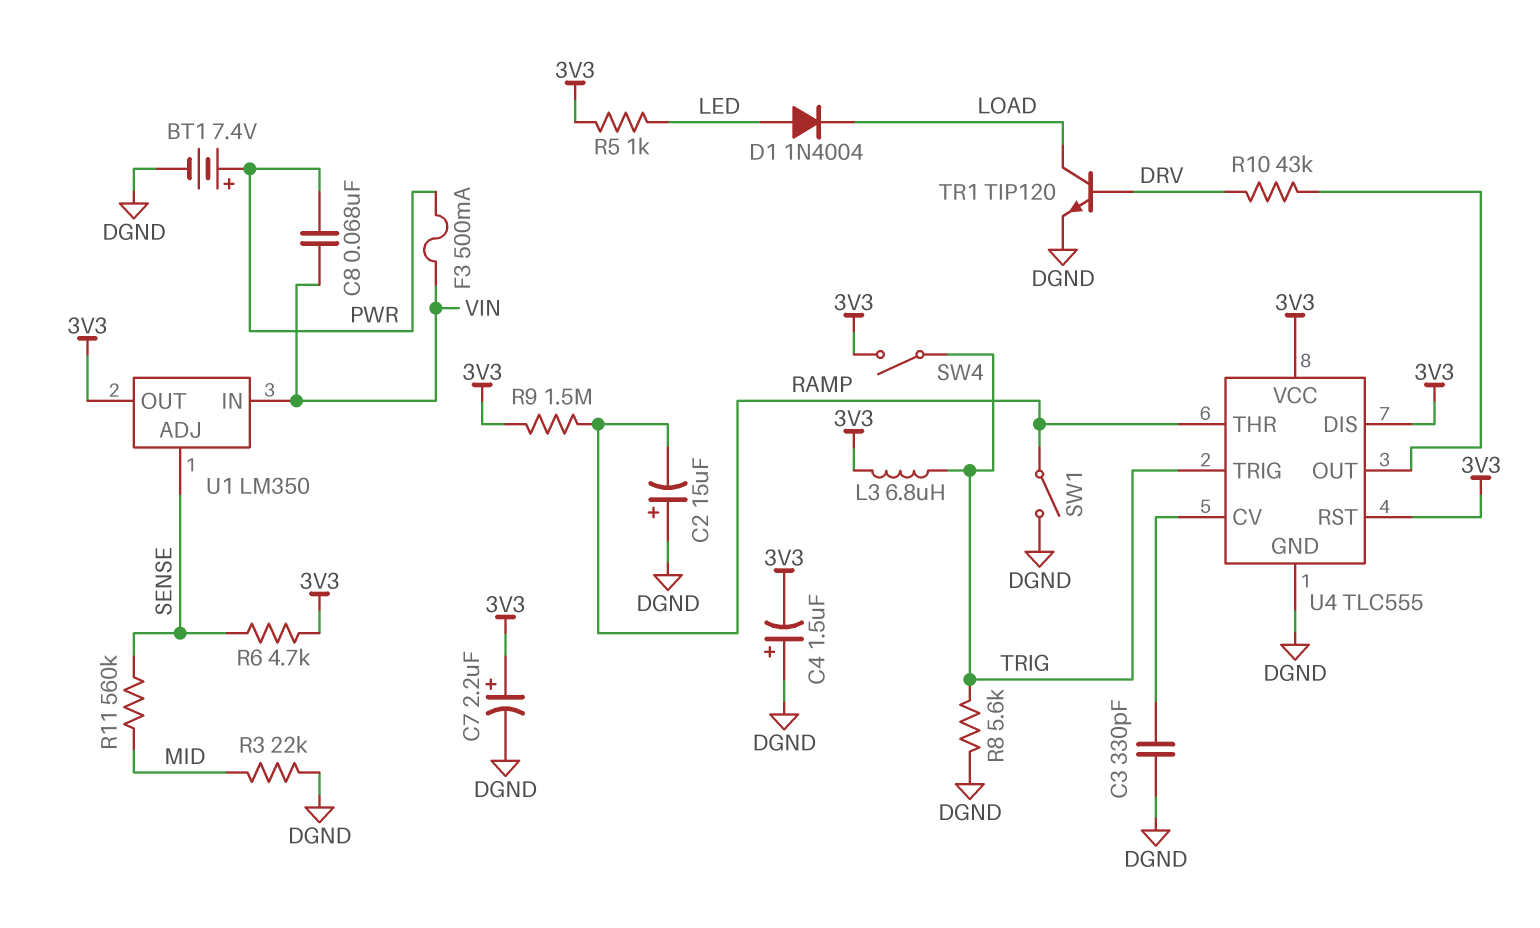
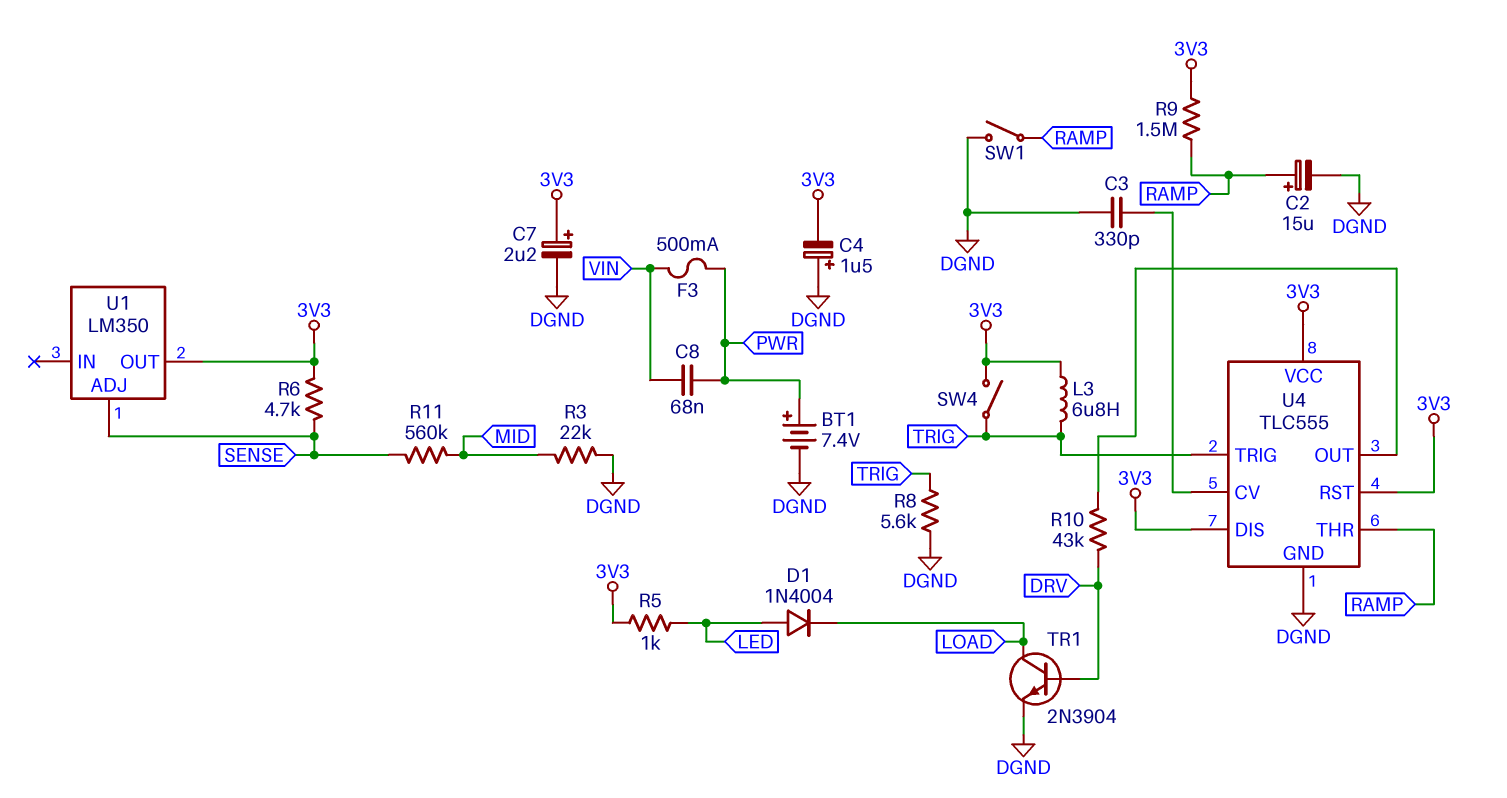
C2: 15uF (plus DGND, minus RAMP) -> 15uF (plus RAMP, minus DGND)
TR1: NPN TIP120 (B DRV, C LOAD, E DGND) -> NPN 2N3904 (B DRV, C LOAD, E DGND)
U1 pin IN: VIN -> none

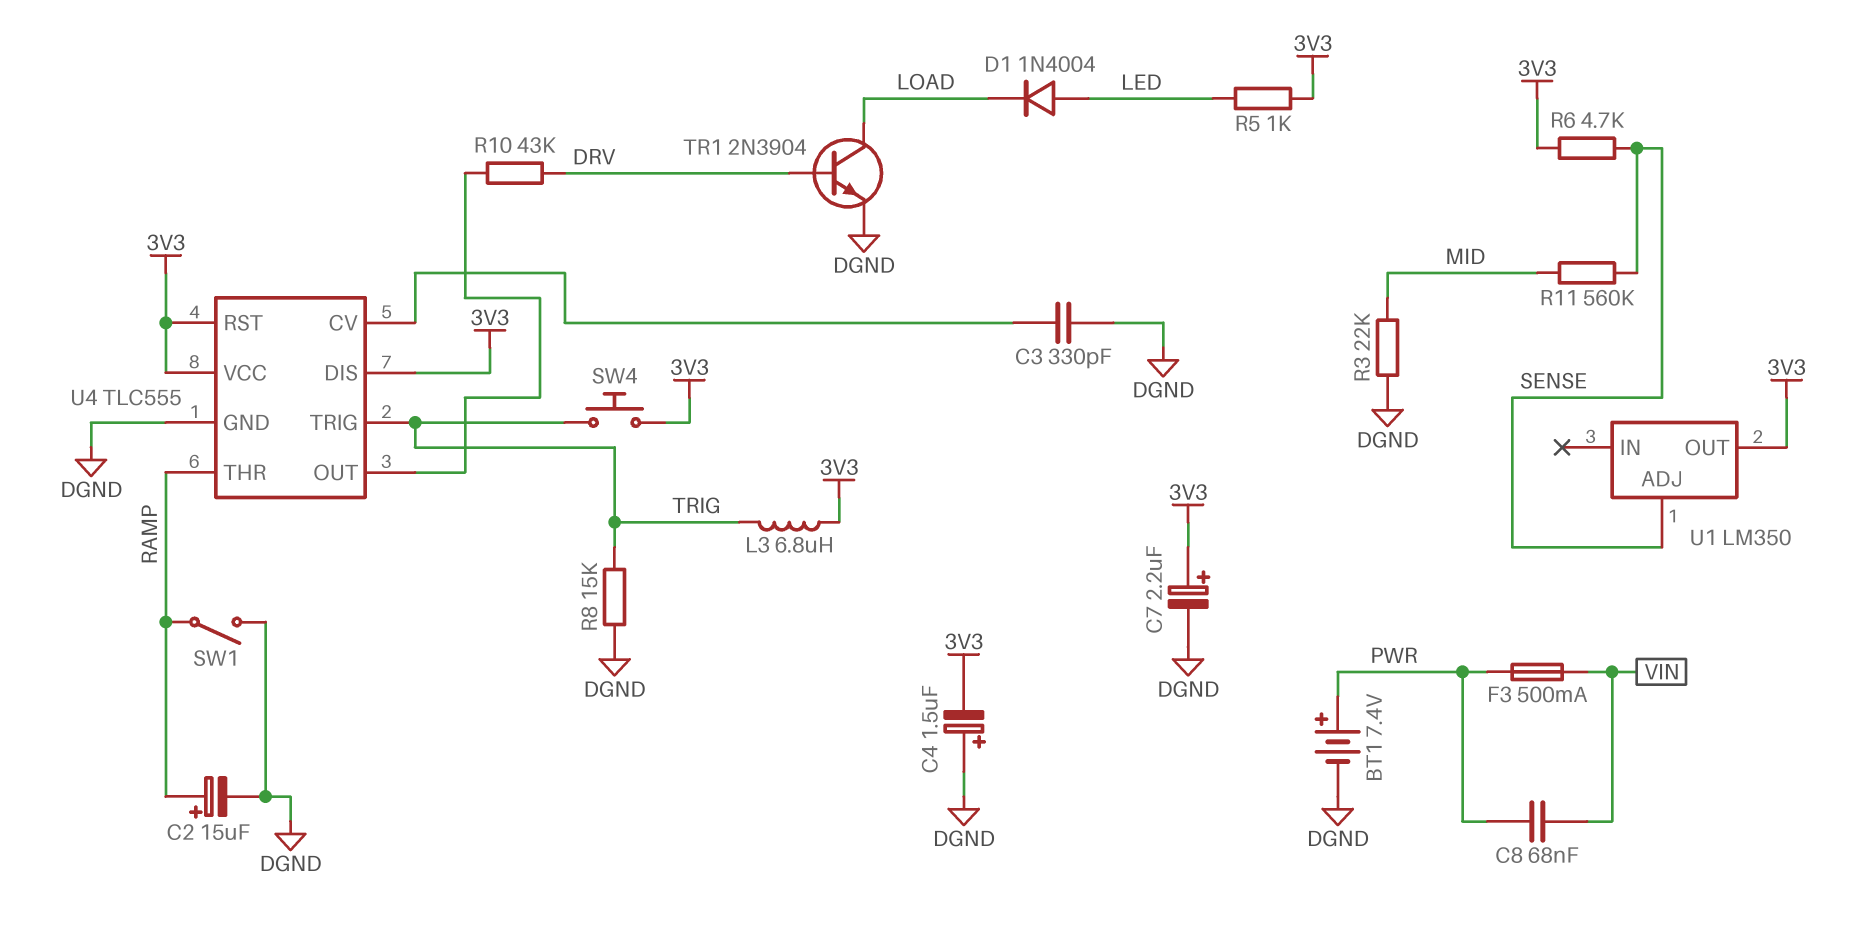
R8: 5.6k (DGND, TRIG) -> 15k (DGND, TRIG)
R9: 1.5M (3V3, RAMP) -> none
SW4: switch (3V3, TRIG) -> button (3V3, TRIG)

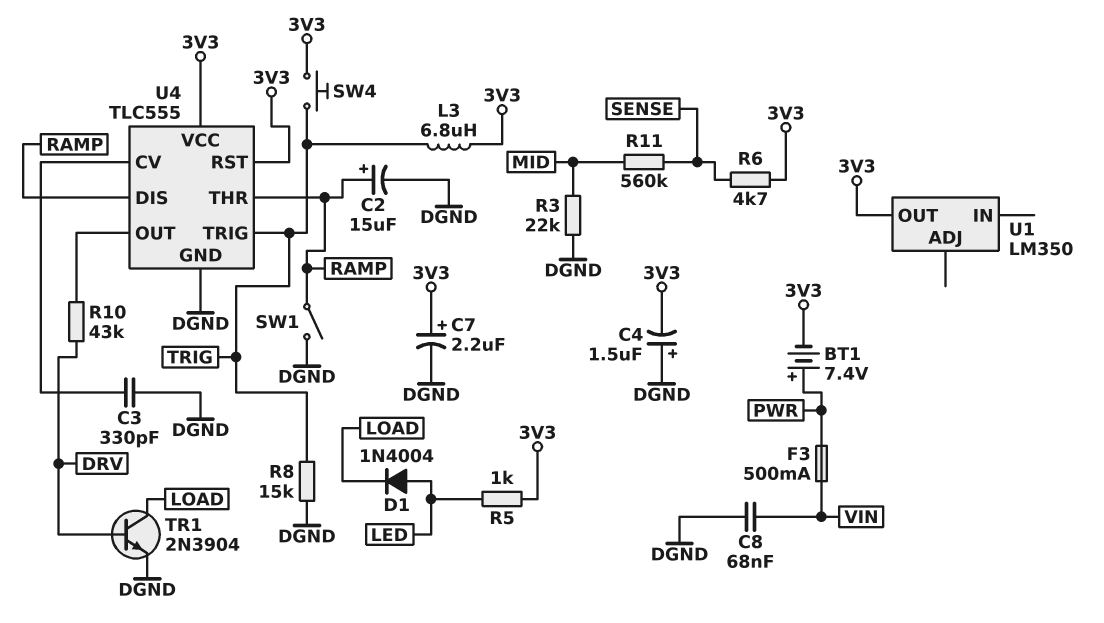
BT1: 7.4V (plus PWR, minus DGND) -> 7.4V (plus PWR, minus 3V3)
C8: 68nF (PWR, VIN) -> 68nF (DGND, VIN)
U1 pin ADJ: SENSE -> none
U4 pin DIS: 3V3 -> RAMP

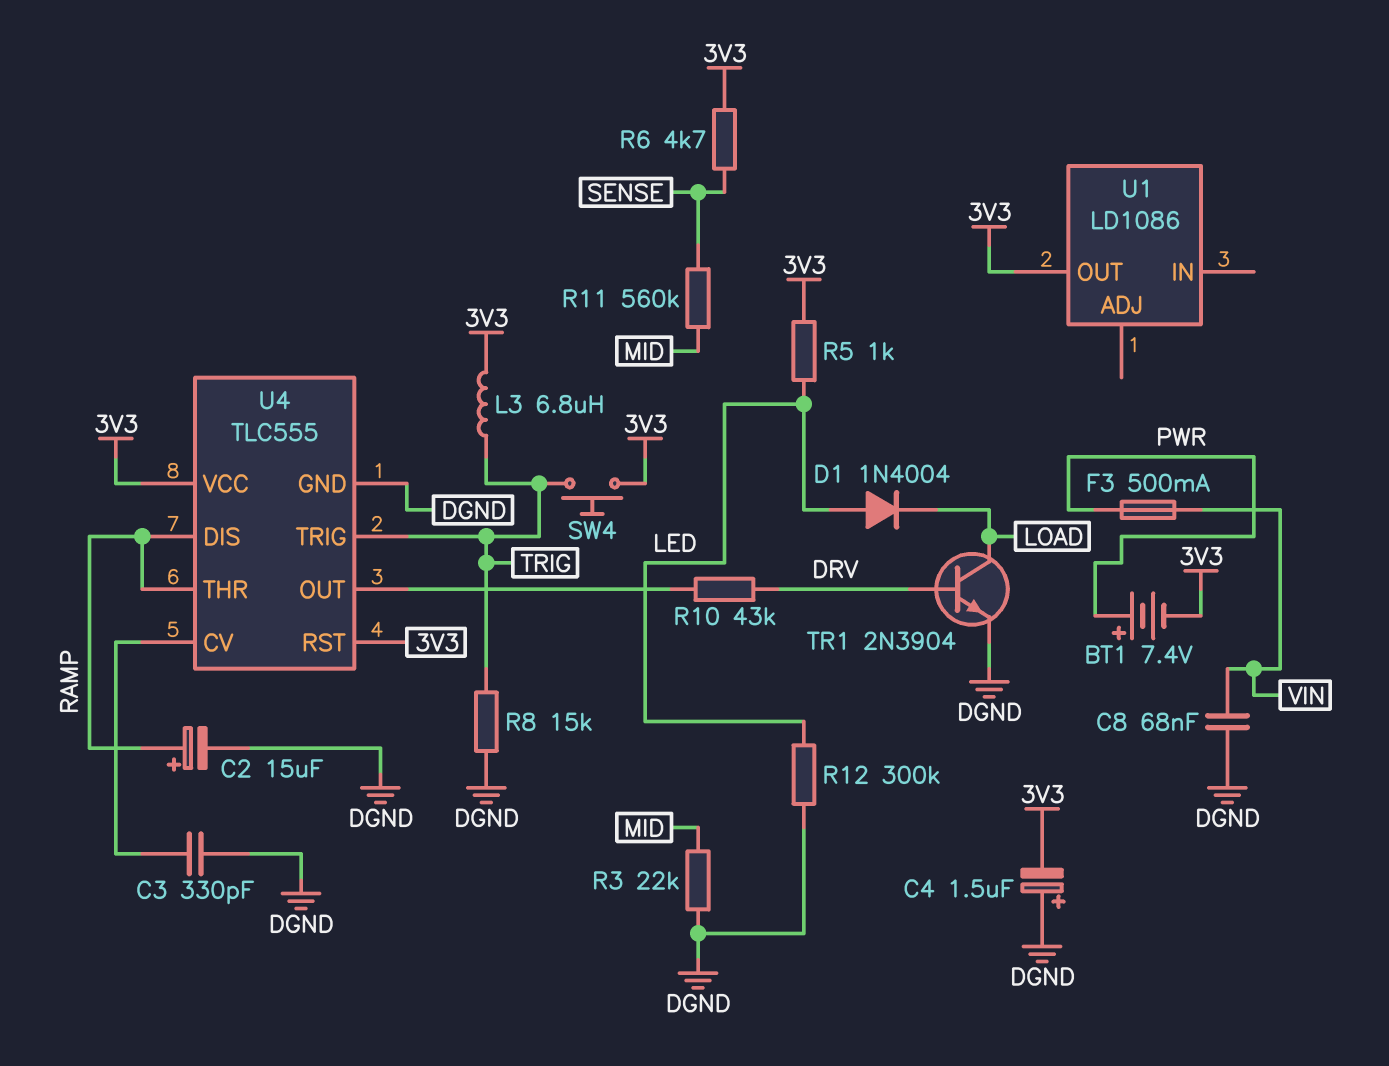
C7: 2.2uF (plus 3V3, minus DGND) -> none
R12: none -> 300k (DGND, LED)
SW1: switch (DGND, RAMP) -> none
U1: LM350 -> LD1086

